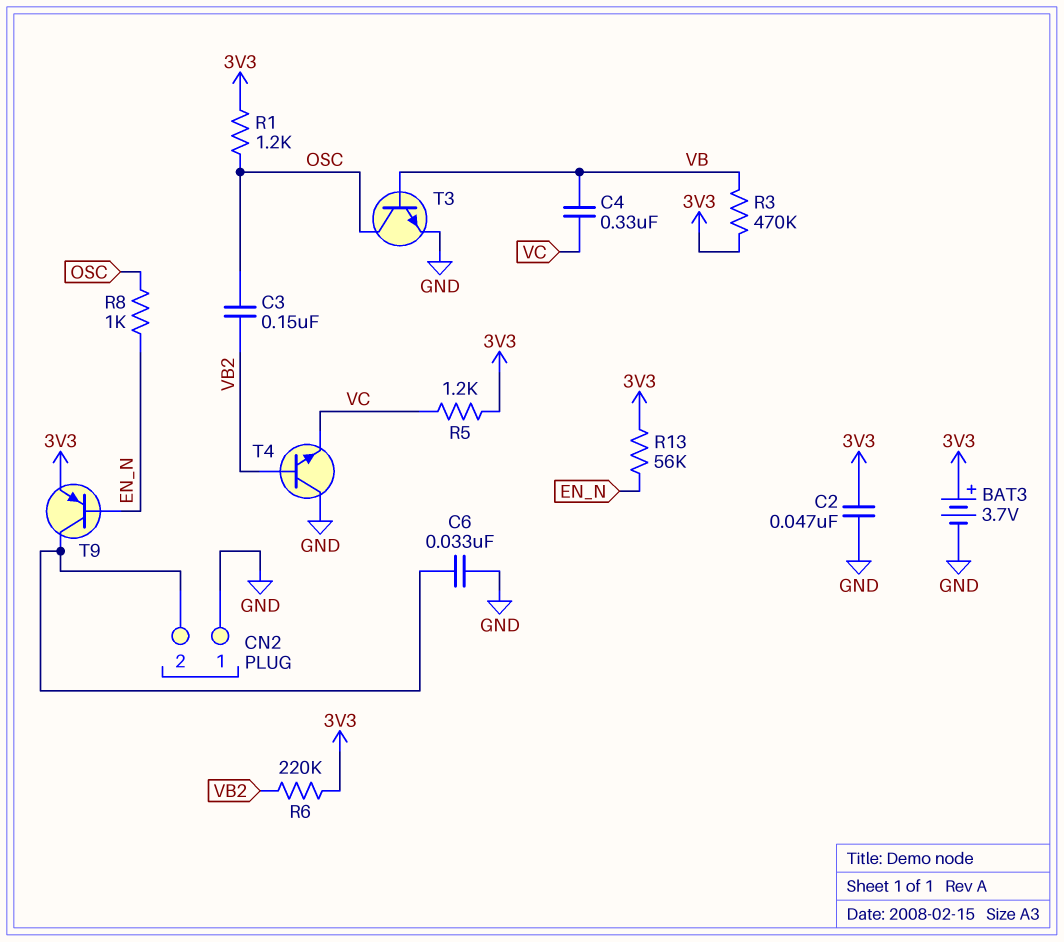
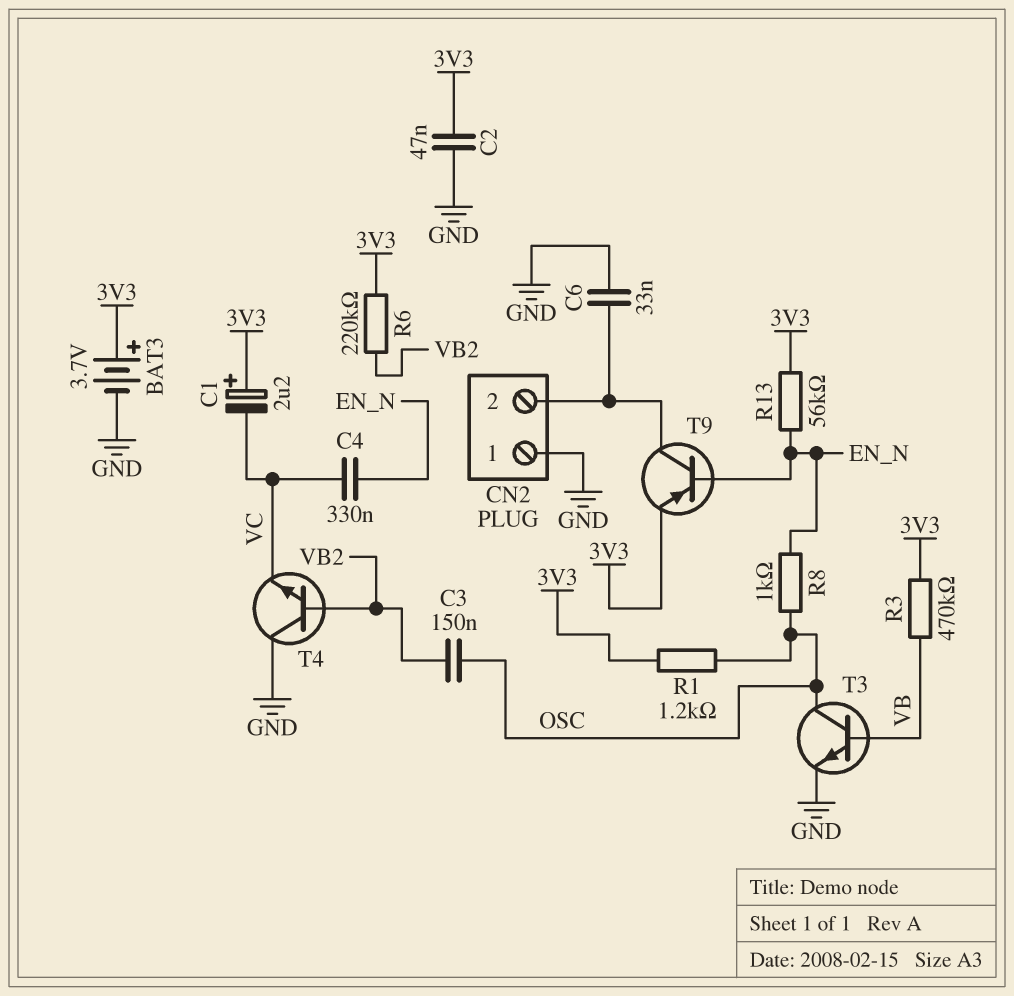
C1: none -> 2.2uF (plus 3V3, minus VC)
C4: 330nF (VB, VC) -> 330nF (EN_N, VC)
R5: 1.2k (3V3, VC) -> none

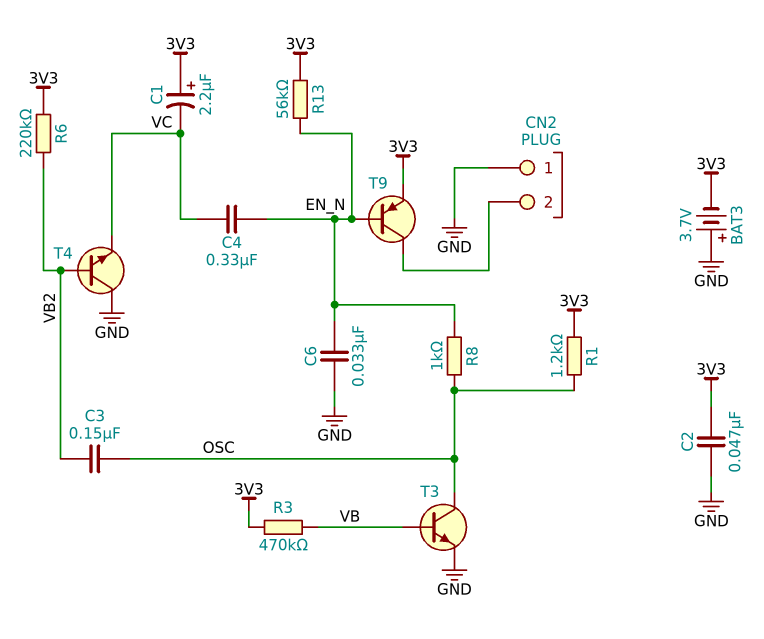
BAT3: 3.7V (plus 3V3, minus GND) -> 3.7V (plus GND, minus 3V3)
C6: 33nF (CN2/2, GND) -> 33nF (EN_N, GND)

